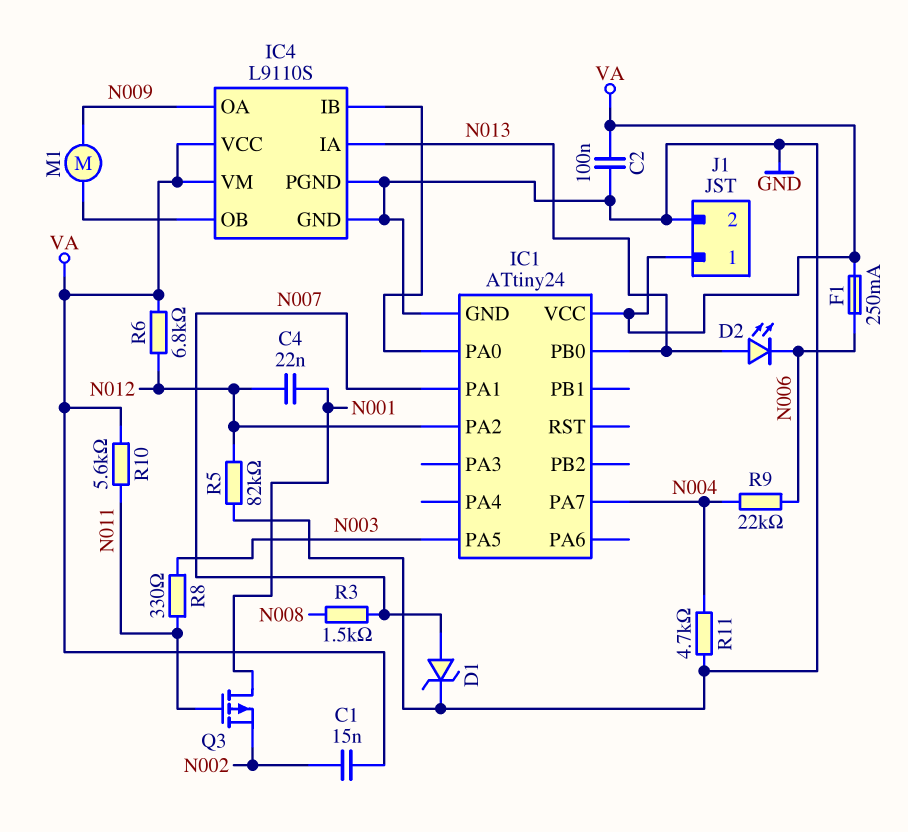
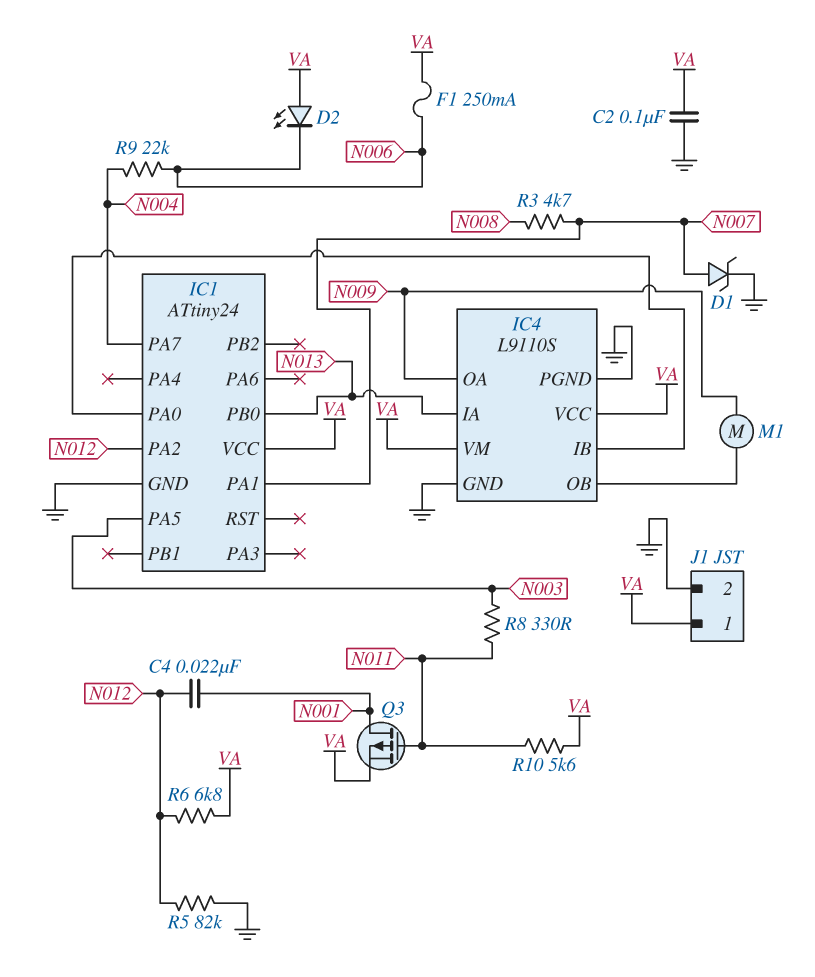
C1: 15nF (N002, VA) -> none
D2: LED (A N013, K N006) -> LED (A VA, K N006)
Q3: PMOS (G N011, D N001, S N002) -> PMOS (G N011, D N001, S VA)
R3: 1.5k (N007, N008) -> 4.7k (N007, N008)
R11: 4.7k (GND, N004) -> none

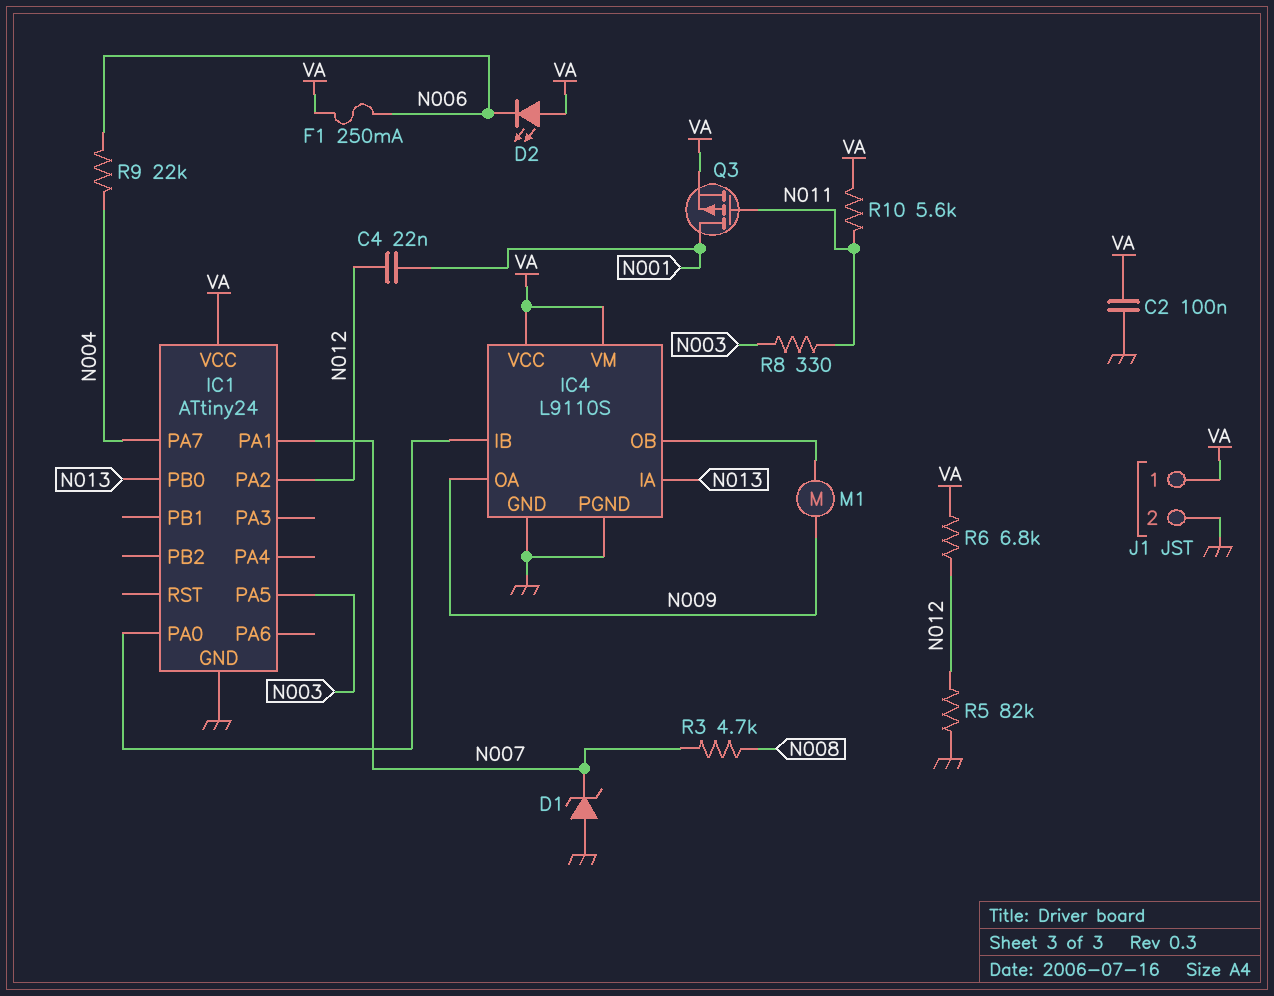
D1: zener (A N007, K GND) -> zener (A GND, K N007)

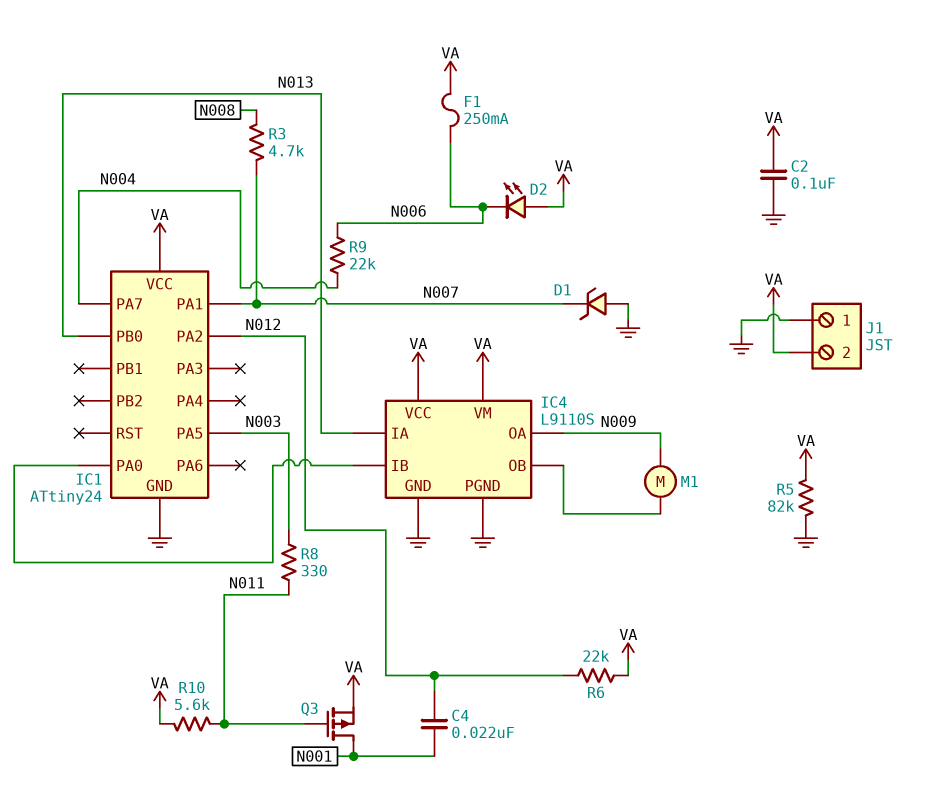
J1 pin 1: VA -> GND
J1 pin 2: GND -> VA
R5: 82k (GND, N012) -> 82k (GND, VA)
R6: 6.8k (N012, VA) -> 22k (N012, VA)

